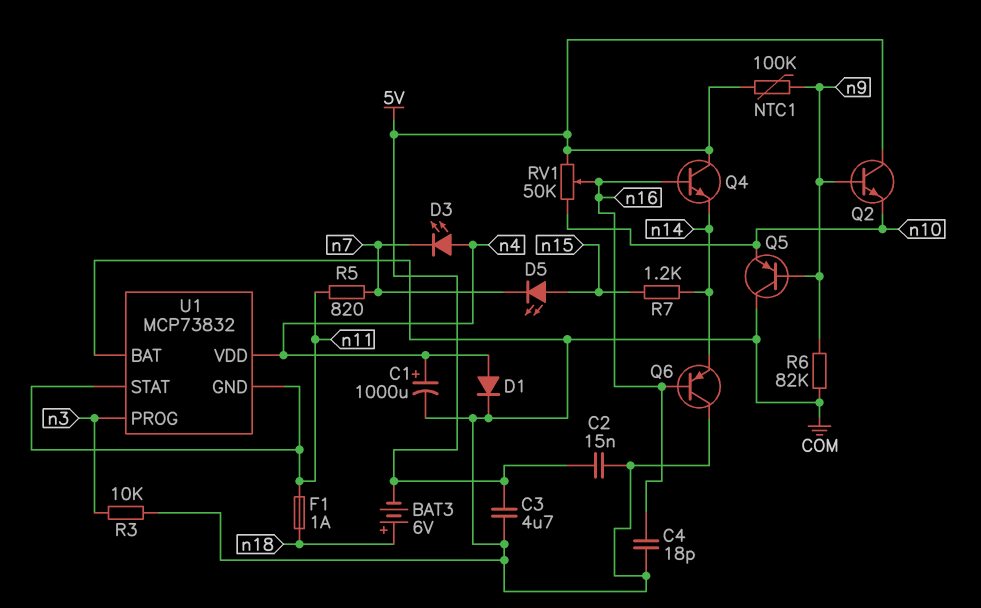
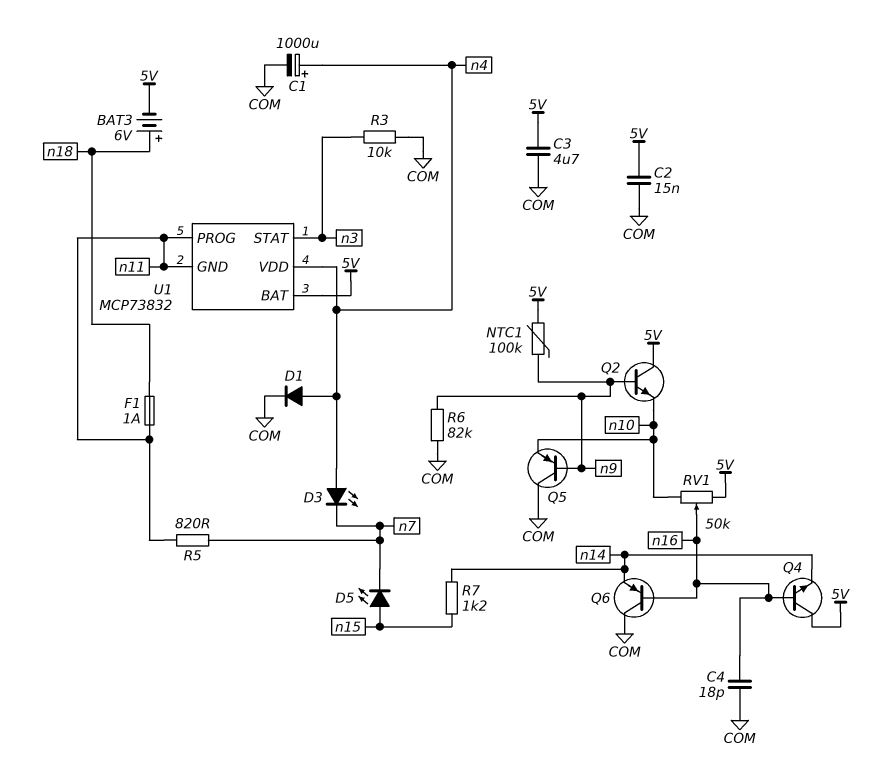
U1 pin BAT: COM -> 5V
U1 pin PROG: n3 -> n11
U1 pin STAT: n11 -> n3

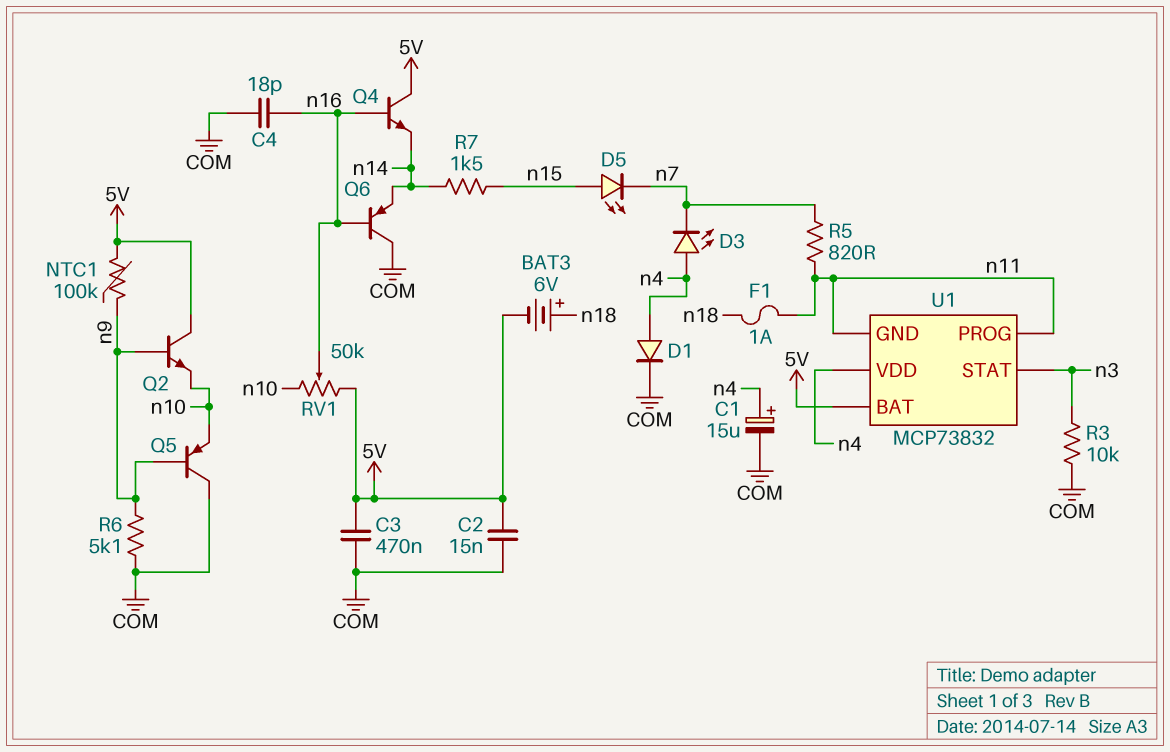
C1: 1000uF (plus n4, minus COM) -> 15uF (plus n4, minus COM)
C3: 4.7uF (5V, COM) -> 470nF (5V, COM)
R6: 82k (COM, n9) -> 5.1k (COM, n9)
R7: 1.2k (n14, n15) -> 1.5k (n14, n15)

